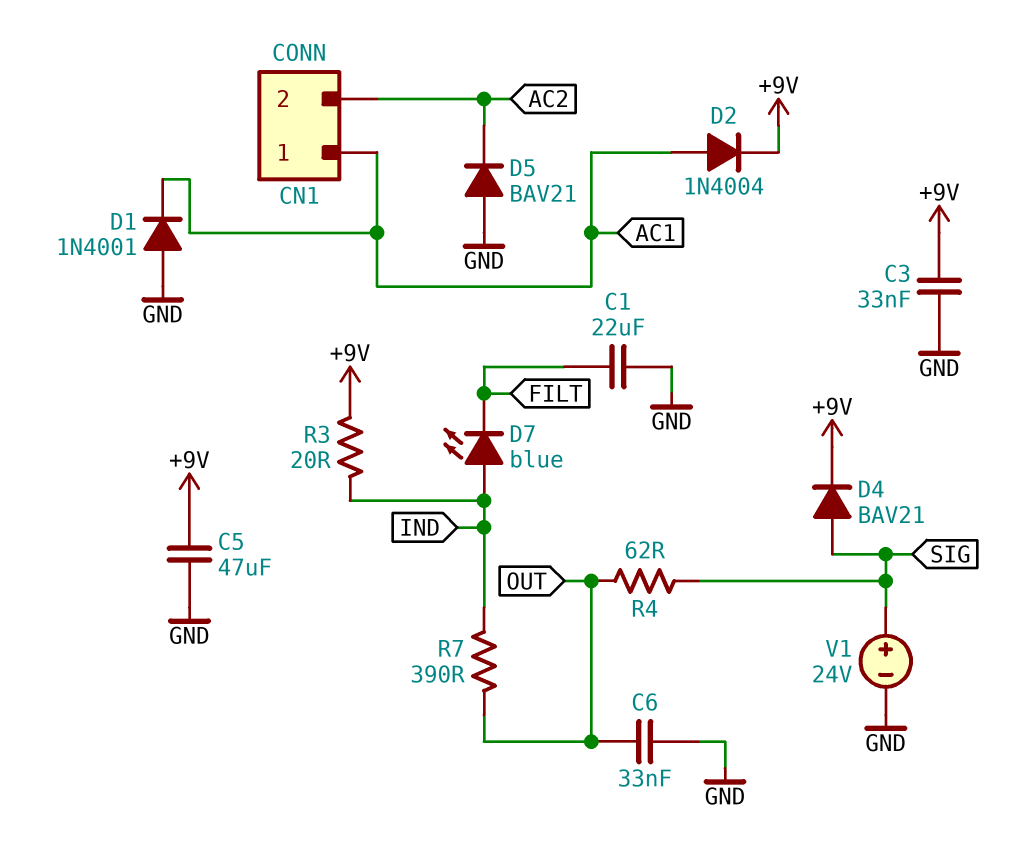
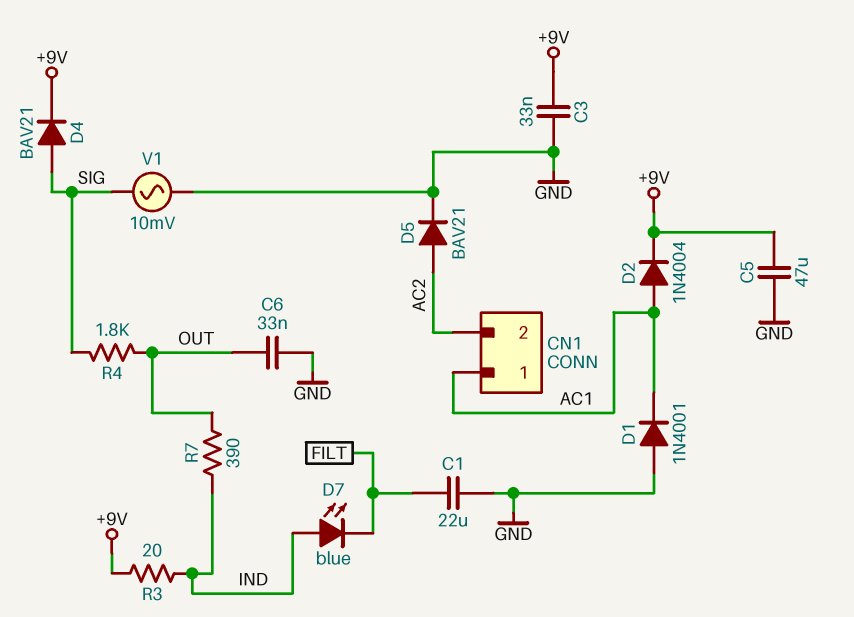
D5: diode BAV21 (A GND, K AC2) -> diode BAV21 (A AC2, K GND)
R4: 62 (OUT, SIG) -> 1.8k (OUT, SIG)
V1: 24V (plus SIG, minus GND) -> AC 10mV (GND, SIG)

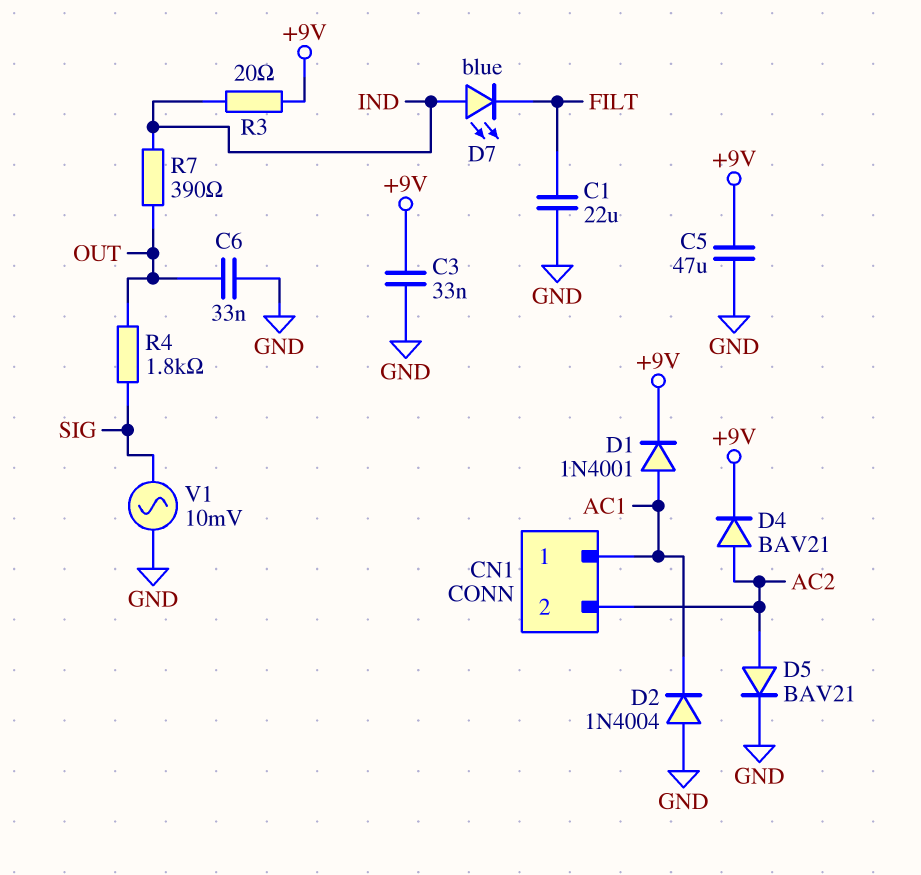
D1: diode 1N4001 (A GND, K AC1) -> diode 1N4001 (A AC1, K +9V)
D2: diode 1N4004 (A AC1, K +9V) -> diode 1N4004 (A GND, K AC1)
D4: diode BAV21 (A SIG, K +9V) -> diode BAV21 (A AC2, K +9V)

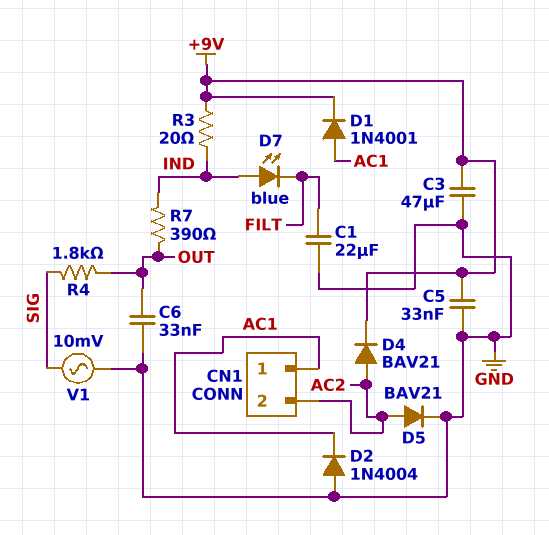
C3: 33nF (+9V, GND) -> 47uF (+9V, GND)
C5: 47uF (+9V, GND) -> 33nF (+9V, GND)

